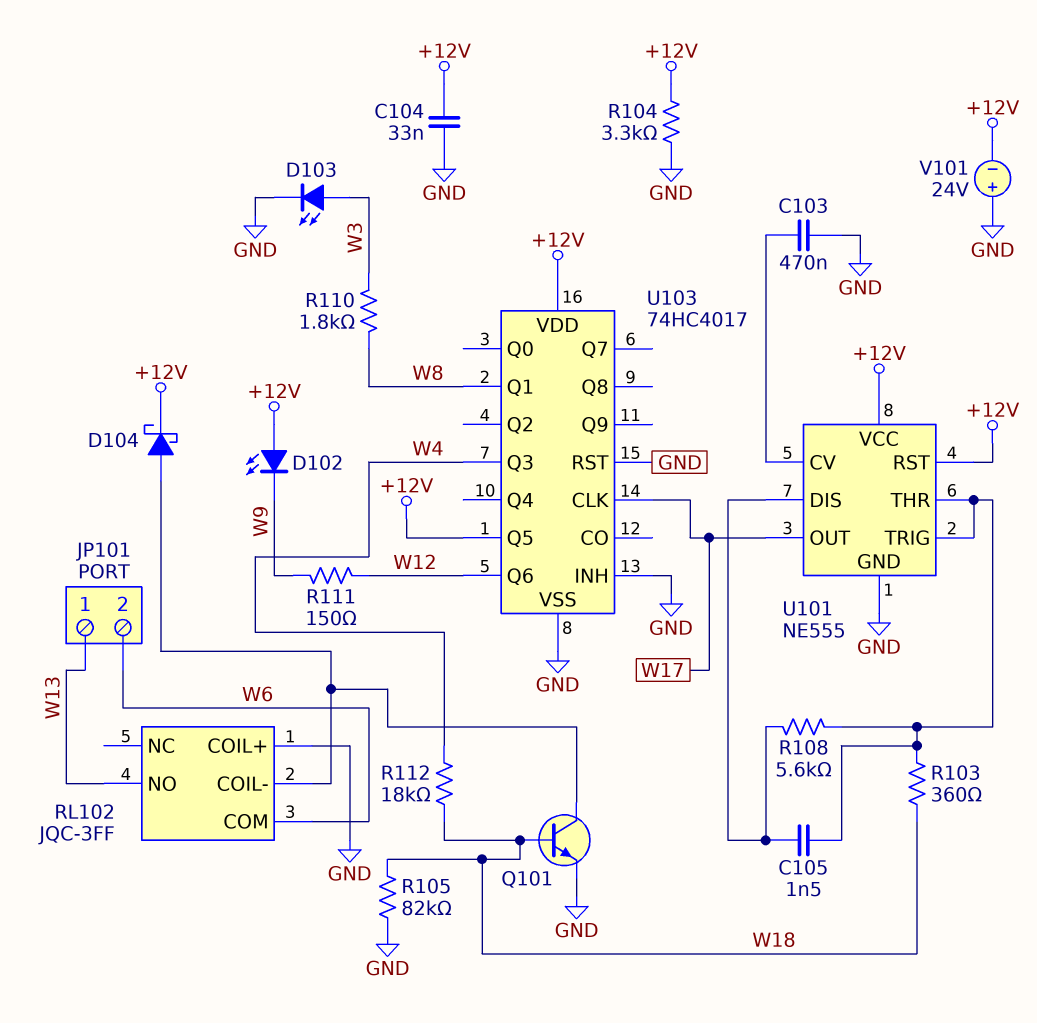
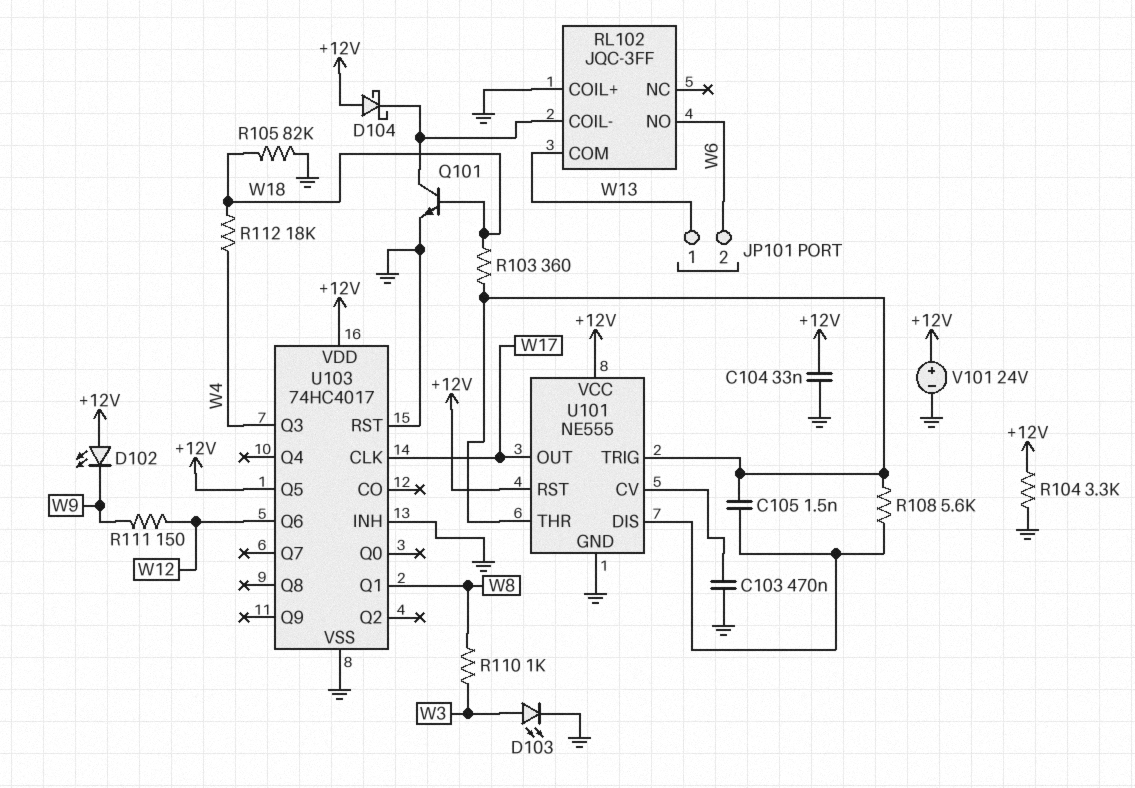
D104: schottky (A RL102/COIL-, K +12V) -> schottky (A +12V, K RL102/COIL-)
R110: 1.8k (W3, W8) -> 1k (W3, W8)
RL102 pin COM: W6 -> W13
RL102 pin NO: W13 -> W6
V101: 24V (plus GND, minus +12V) -> 24V (plus +12V, minus GND)

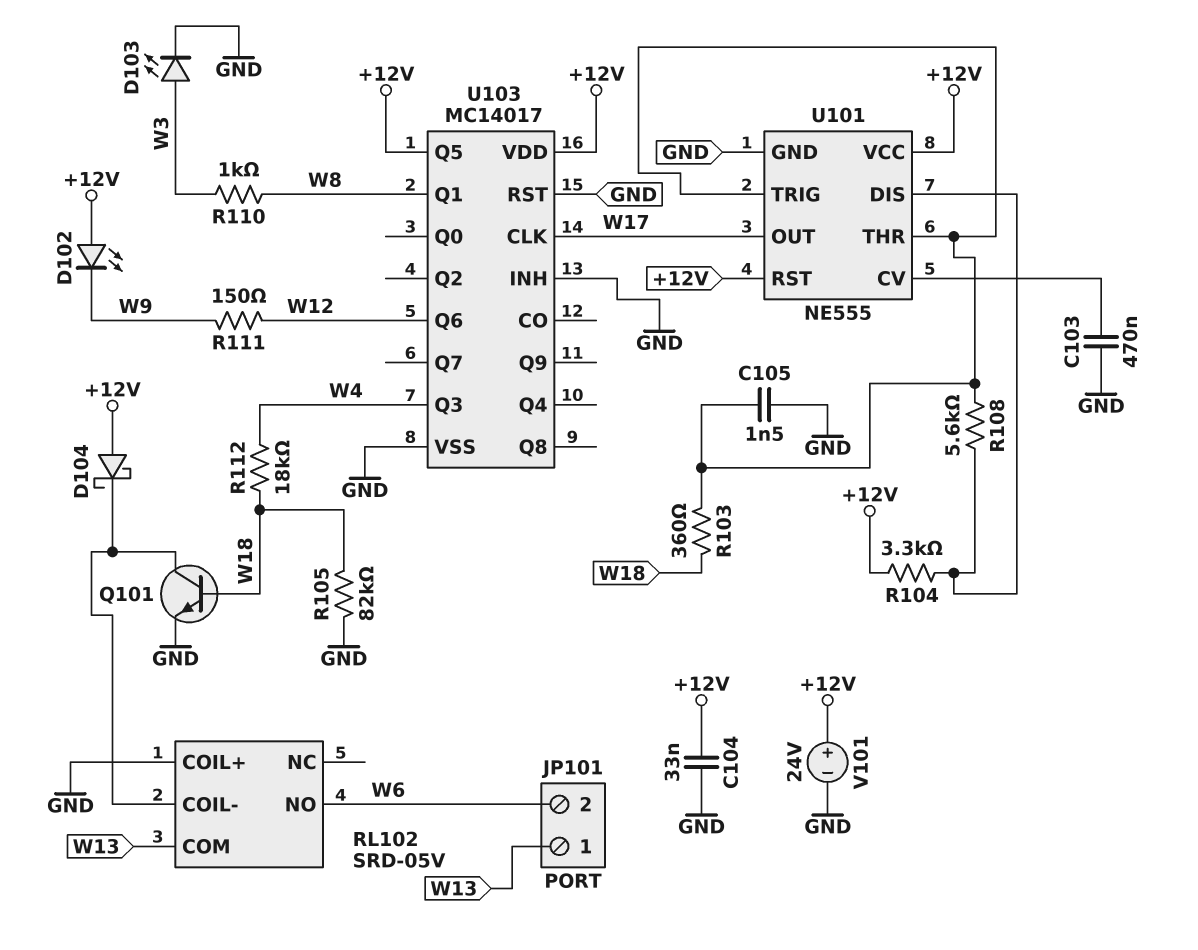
C105: 1.5nF (U101/DIS, U101/THR) -> 1.5nF (GND, U101/THR)
R104: 3.3k (+12V, GND) -> 3.3k (+12V, U101/DIS)
RL102: JQC-3FF -> SRD-05V
U103: 74HC4017 -> MC14017

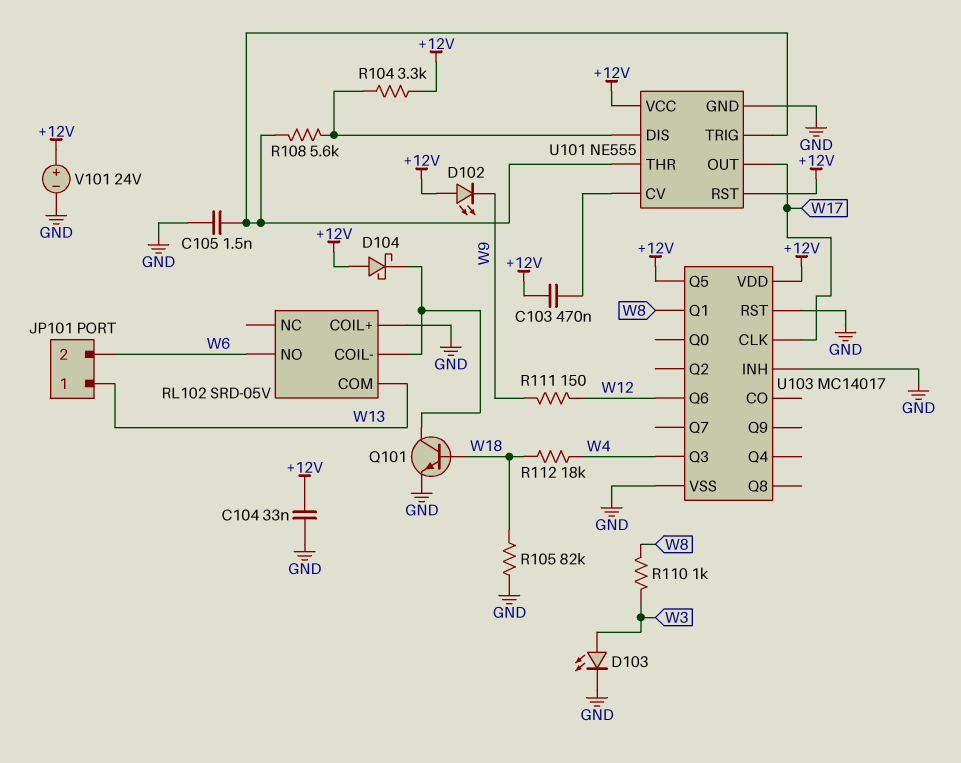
C103: 470nF (GND, U101/CV) -> 470nF (+12V, U101/CV)
R103: 360 (U101/THR, W18) -> none

